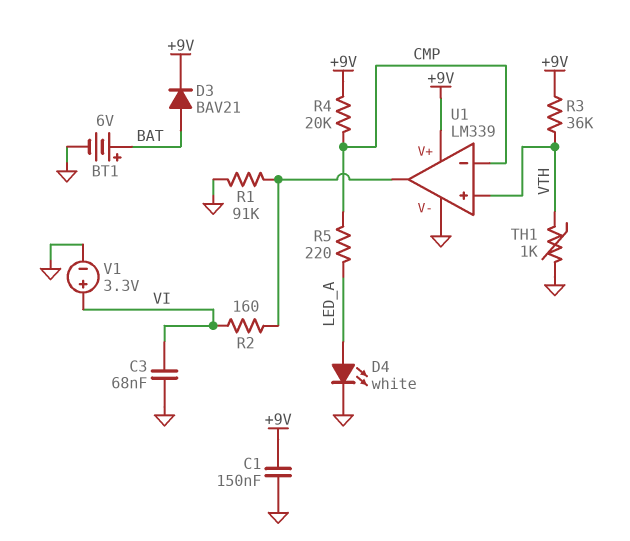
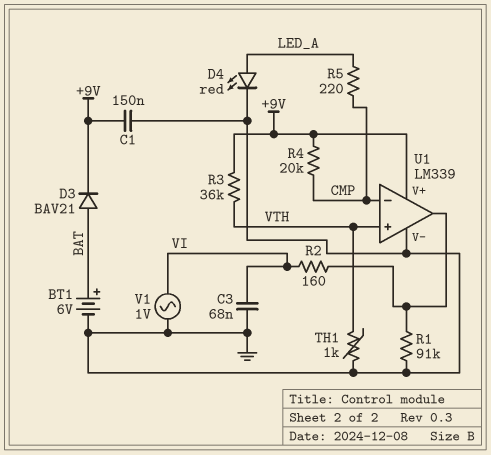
D4: LED white (A LED_A, K GND) -> LED red (A LED_A, K GND)
V1: 3.3V (plus VI, minus GND) -> AC 1V (GND, VI)

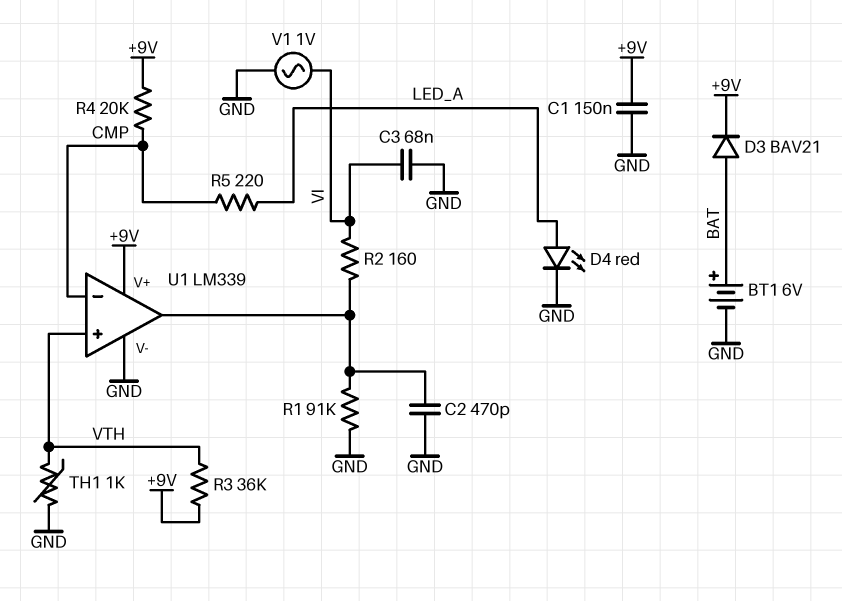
C2: none -> 470pF (GND, U1/out)

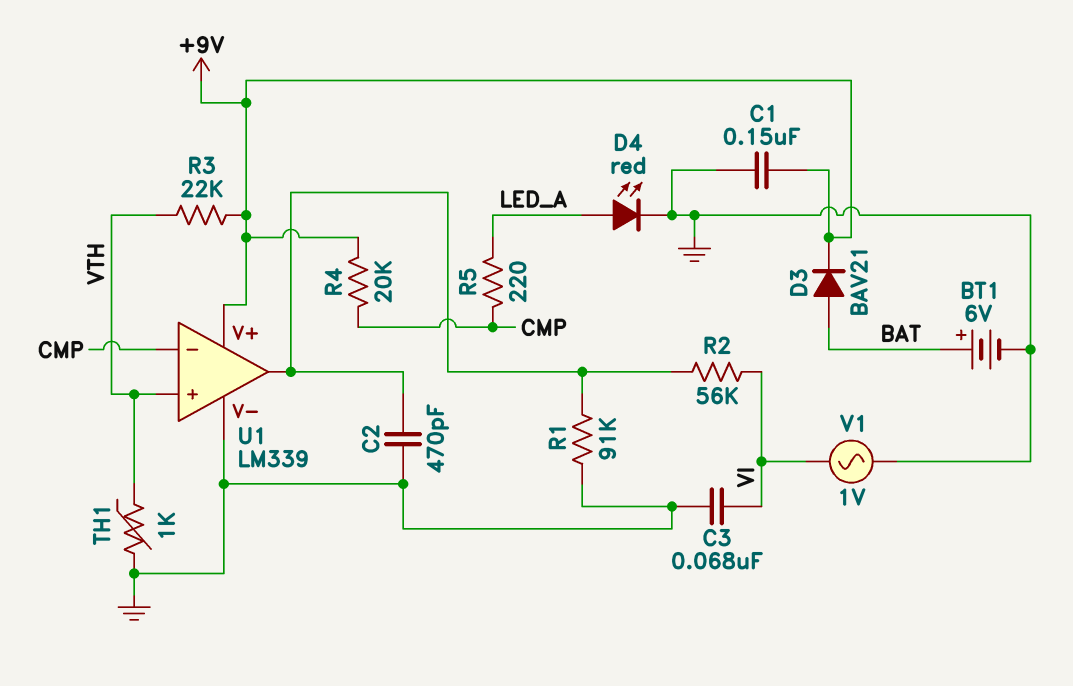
R2: 160 (U1/out, VI) -> 56k (U1/out, VI)
R3: 36k (+9V, VTH) -> 22k (+9V, VTH)

